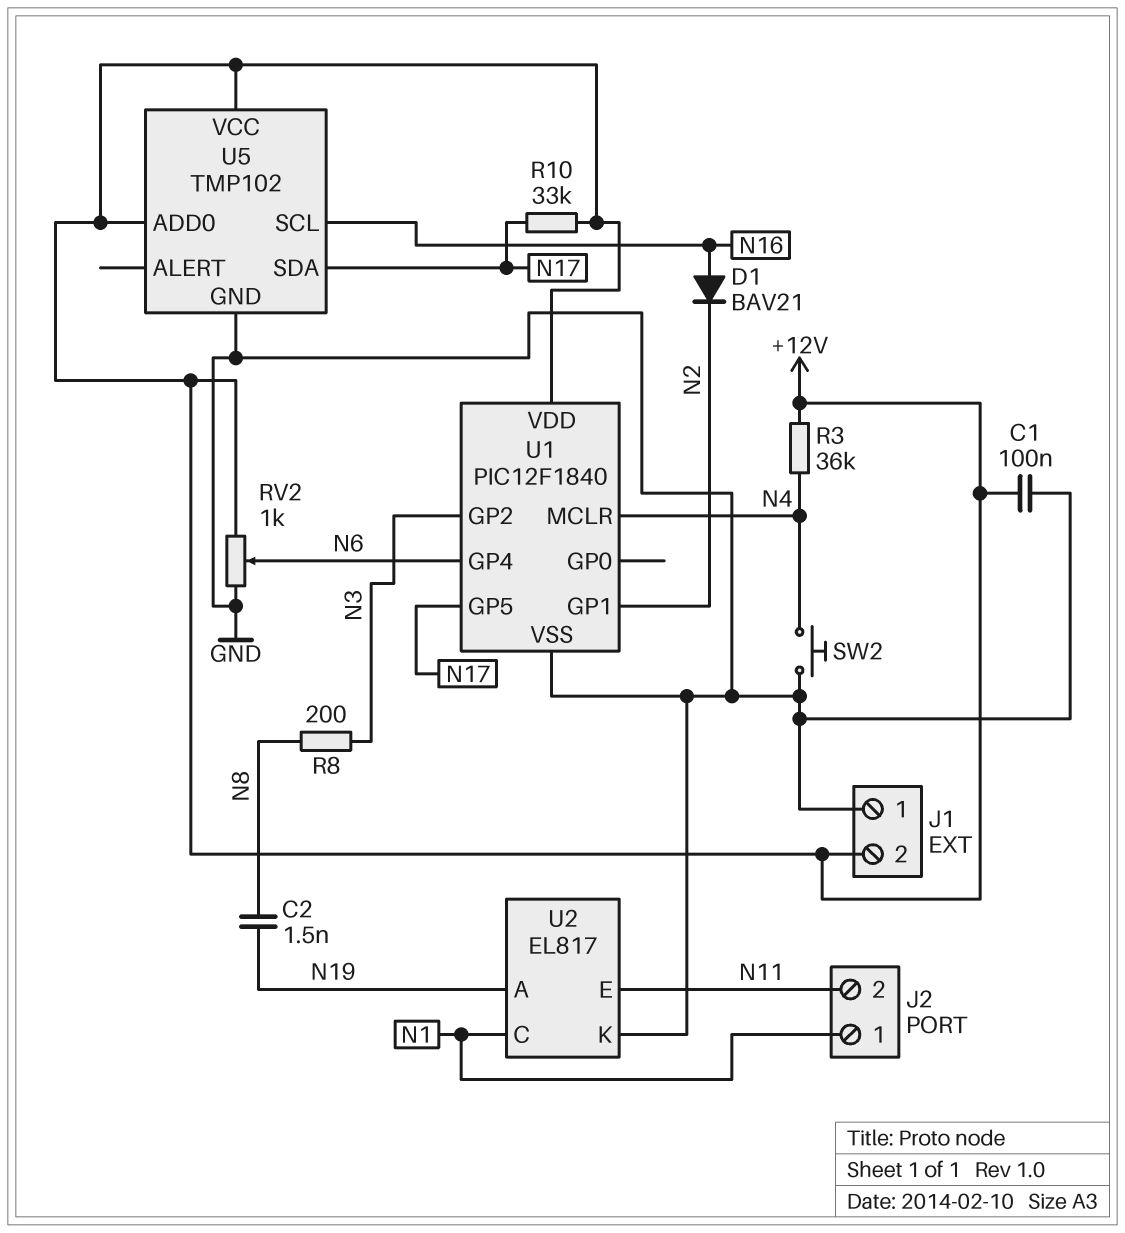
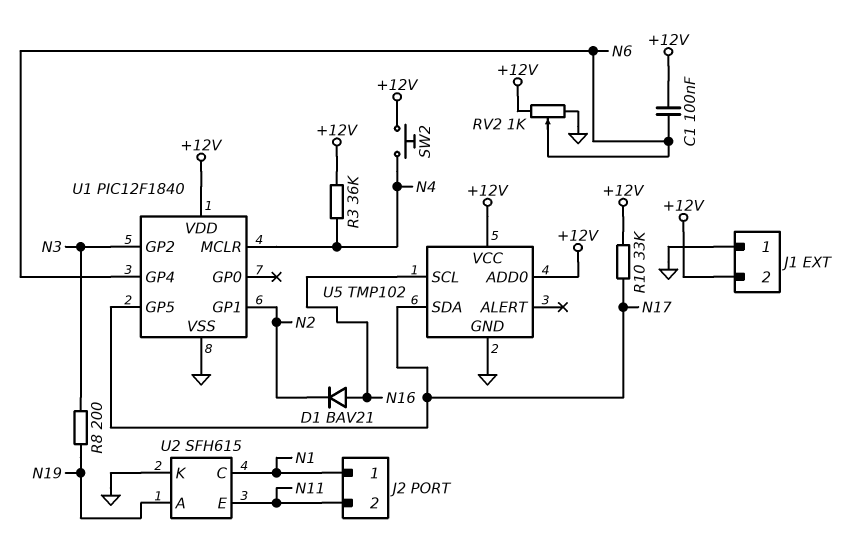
C1: 100nF (+12V, GND) -> 100nF (+12V, N6)
C2: 1.5nF (N8, N19) -> none
R8: 200 (N3, N8) -> 200 (N3, N19)
SW2: button (GND, N4) -> button (+12V, N4)
U2: EL817 -> SFH615

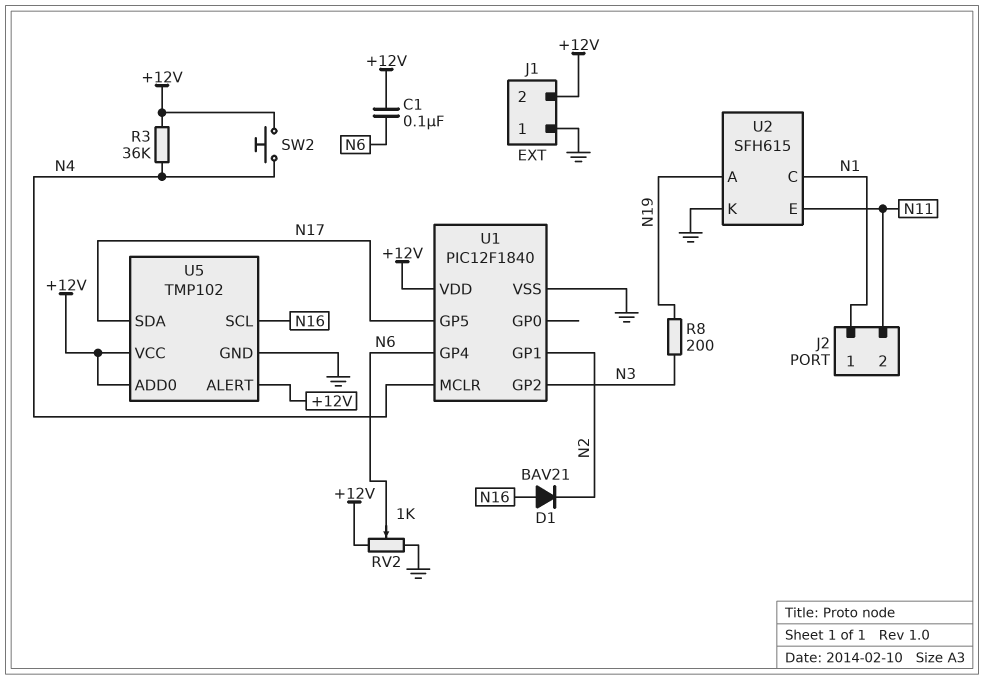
R10: 33k (+12V, N17) -> none
U5 pin ALERT: none -> +12V

